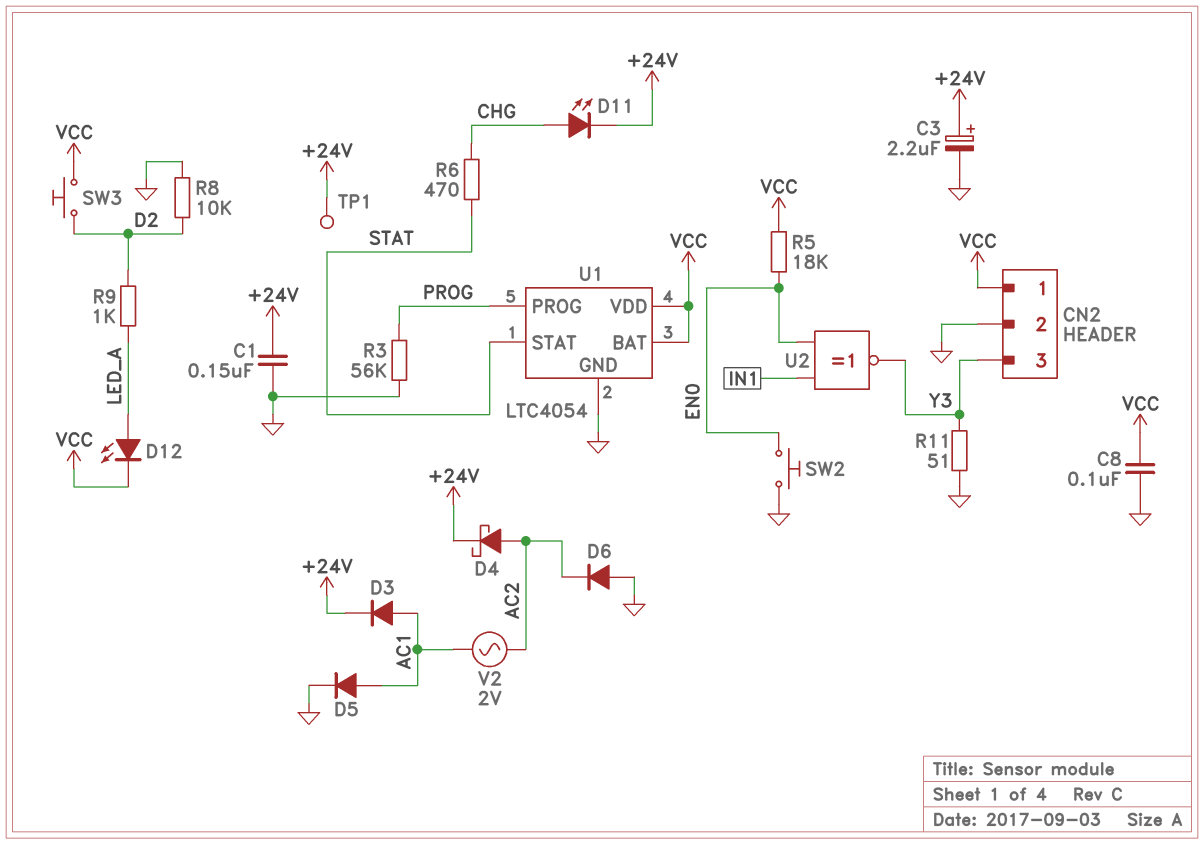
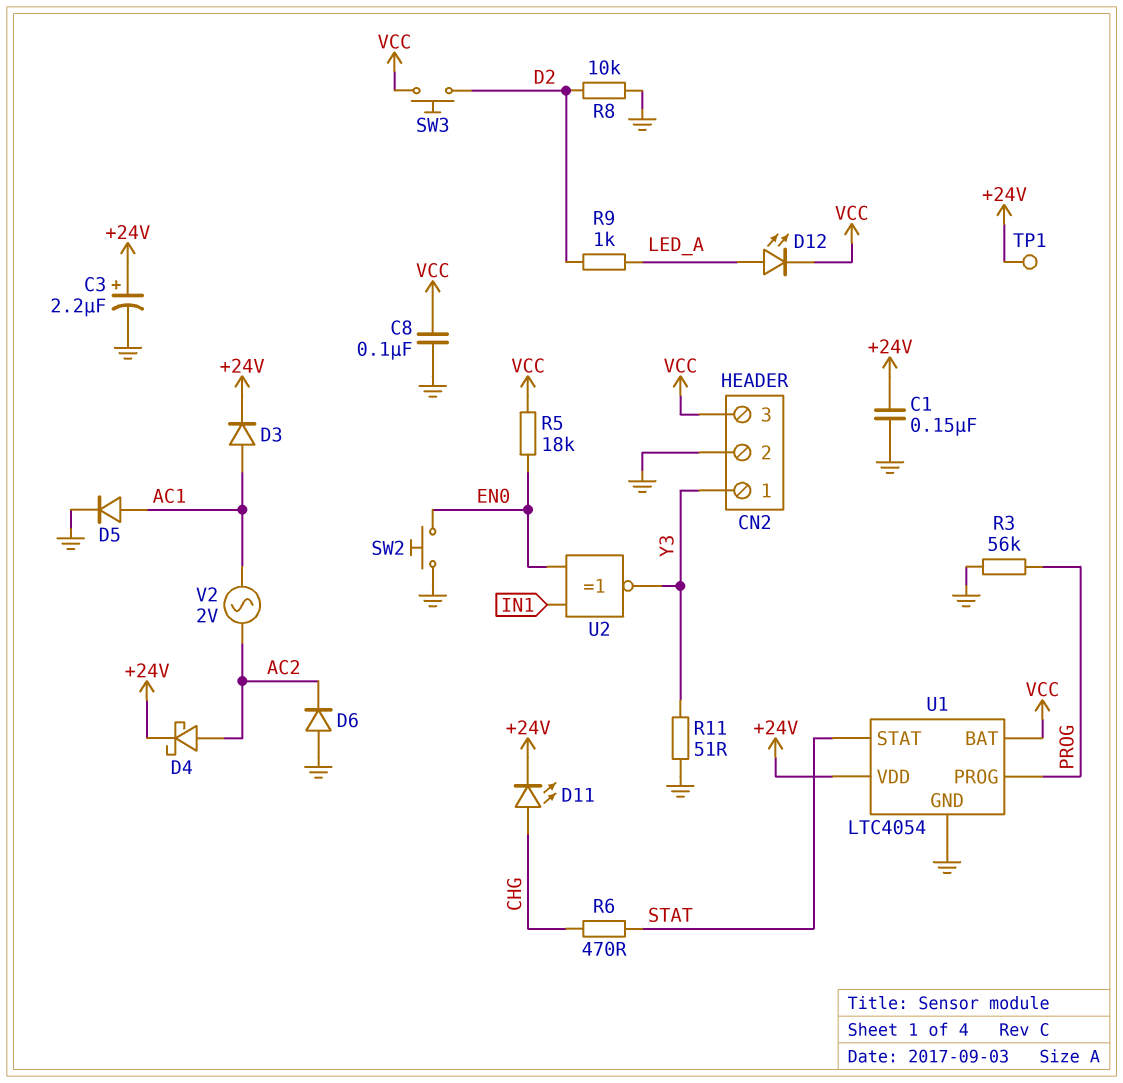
CN2 pin 1: VCC -> Y3
CN2 pin 3: Y3 -> VCC
U1 pin VDD: VCC -> +24V

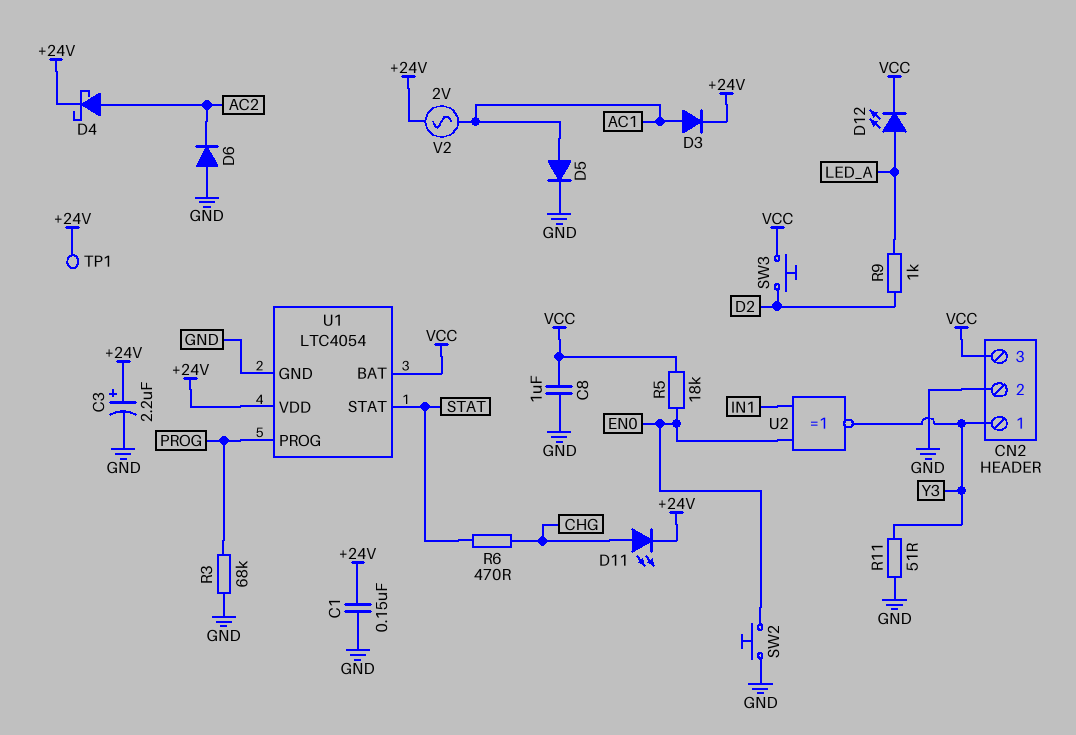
C8: 100nF (GND, VCC) -> 1uF (GND, VCC)
R3: 56k (GND, PROG) -> 68k (GND, PROG)
R8: 10k (D2, GND) -> none
V2: AC 2V (AC1, AC2) -> AC 2V (+24V, AC1)

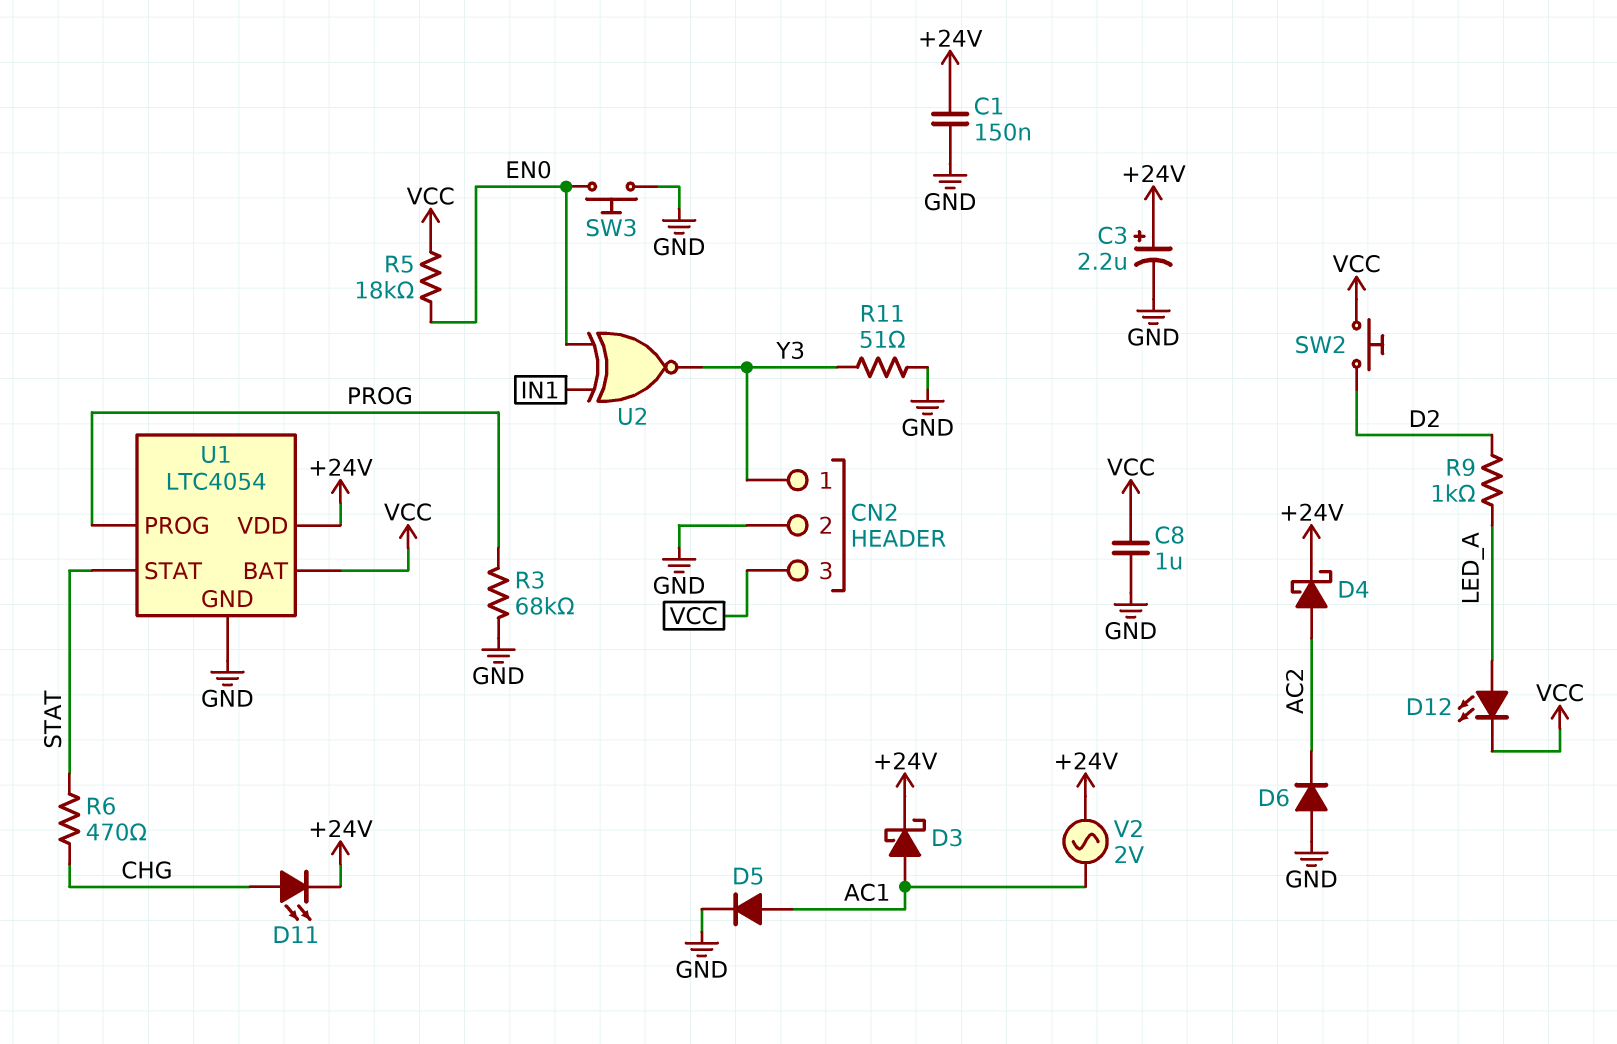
D3: diode (A AC1, K +24V) -> schottky (A AC1, K +24V)
SW2: button (EN0, GND) -> button (D2, VCC)
SW3: button (D2, VCC) -> button (EN0, GND)
TP1: test point (+24V) -> none

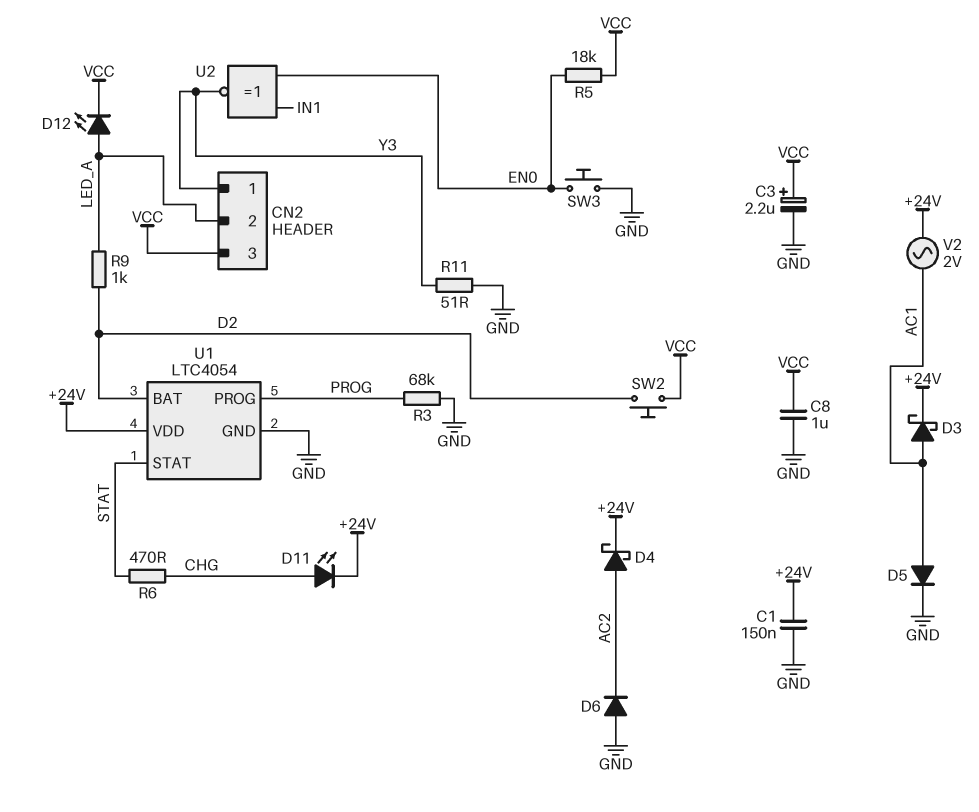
C3: 2.2uF (plus +24V, minus GND) -> 2.2uF (plus VCC, minus GND)
CN2 pin 2: GND -> LED_A
U1 pin BAT: VCC -> D2

